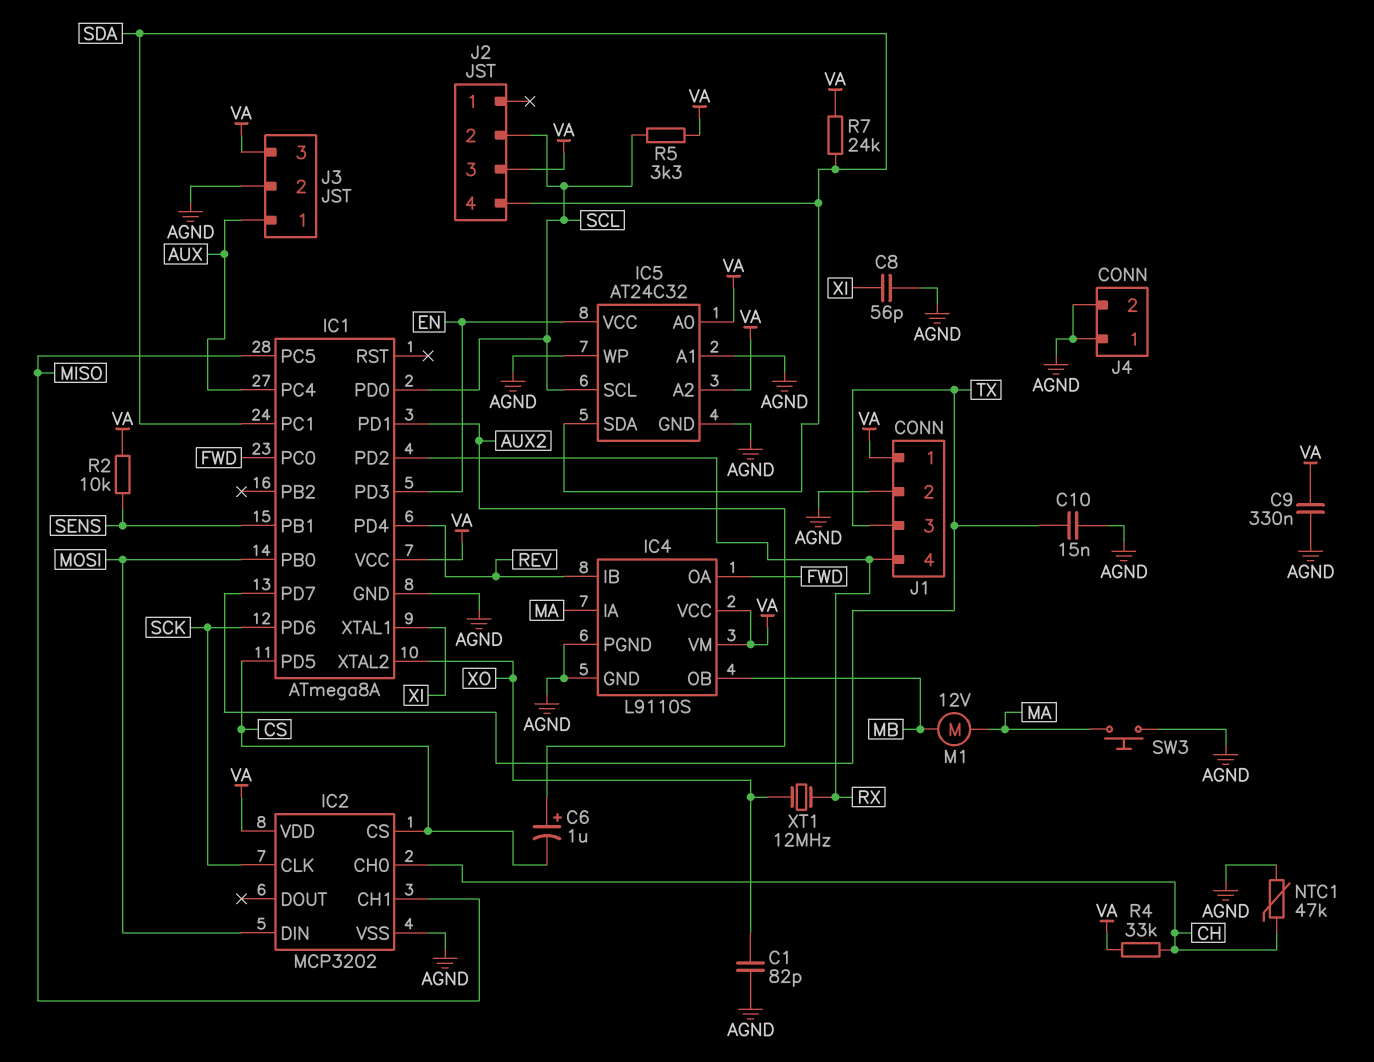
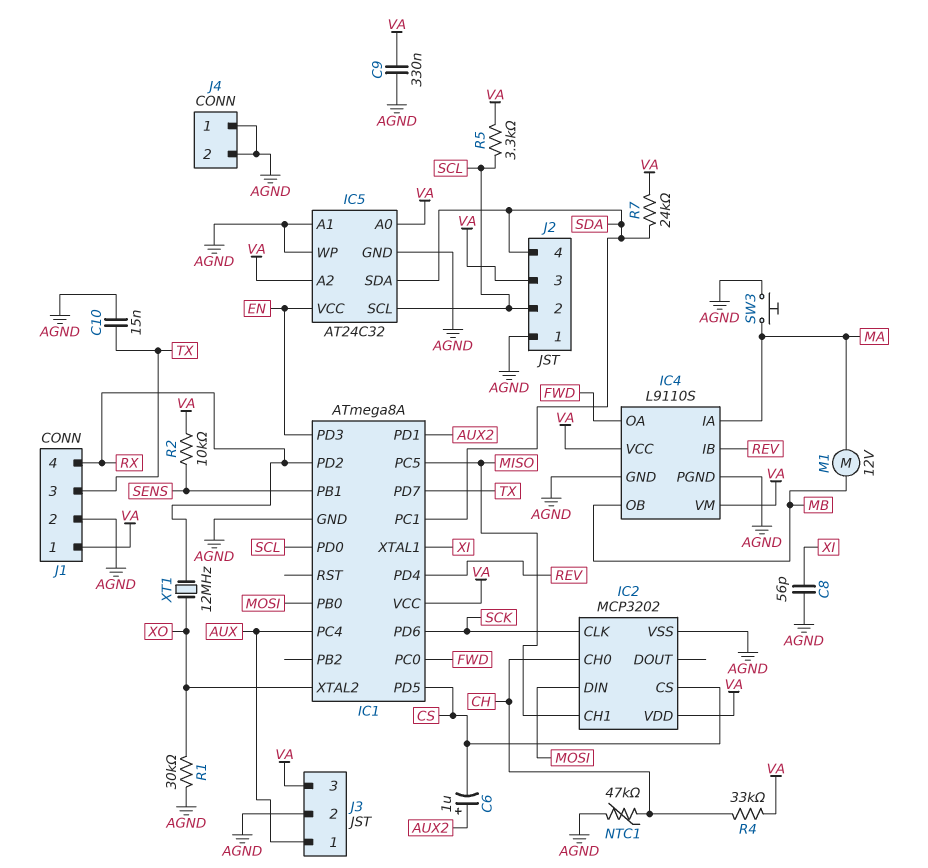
C1: 82pF (AGND, XO) -> none
J2 pin 1: none -> AGND
R1: none -> 30k (AGND, XO)

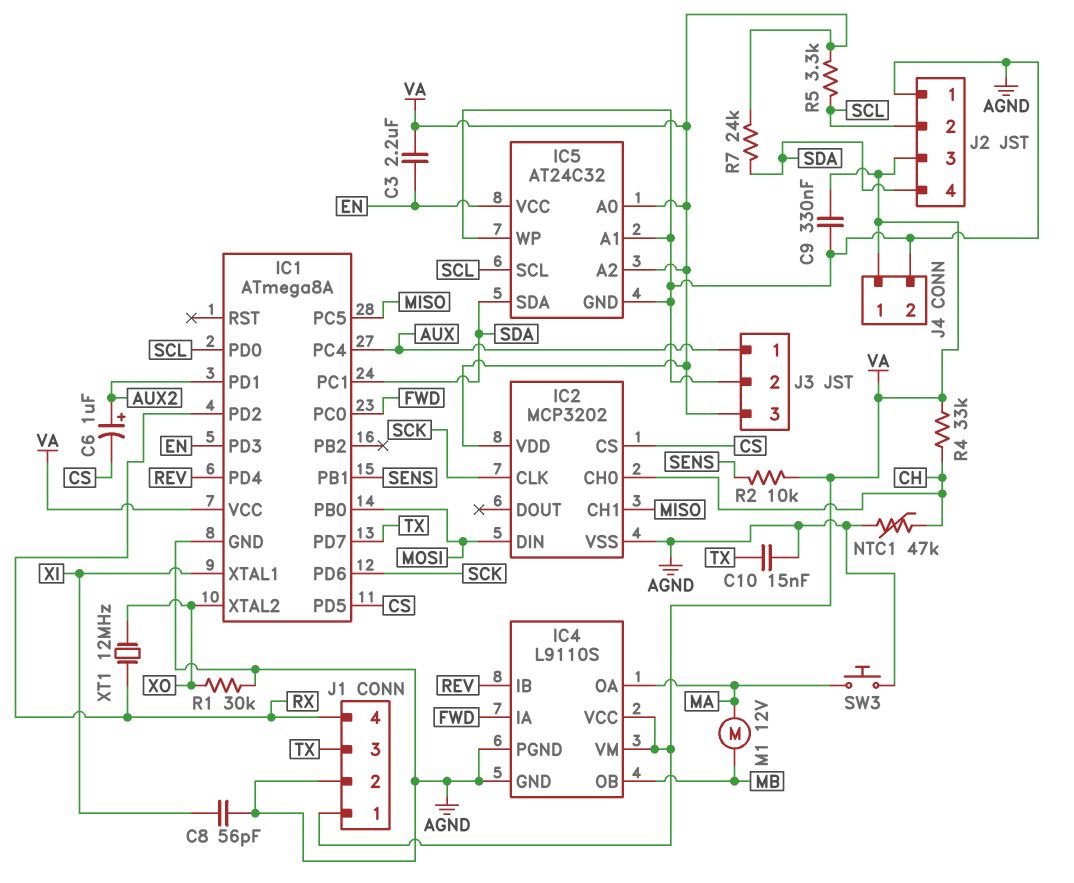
C3: none -> 2.2uF (EN, VA)
IC4 pin IA: MA -> FWD
IC4 pin OA: FWD -> MA
J4 pin 1: AGND -> VA

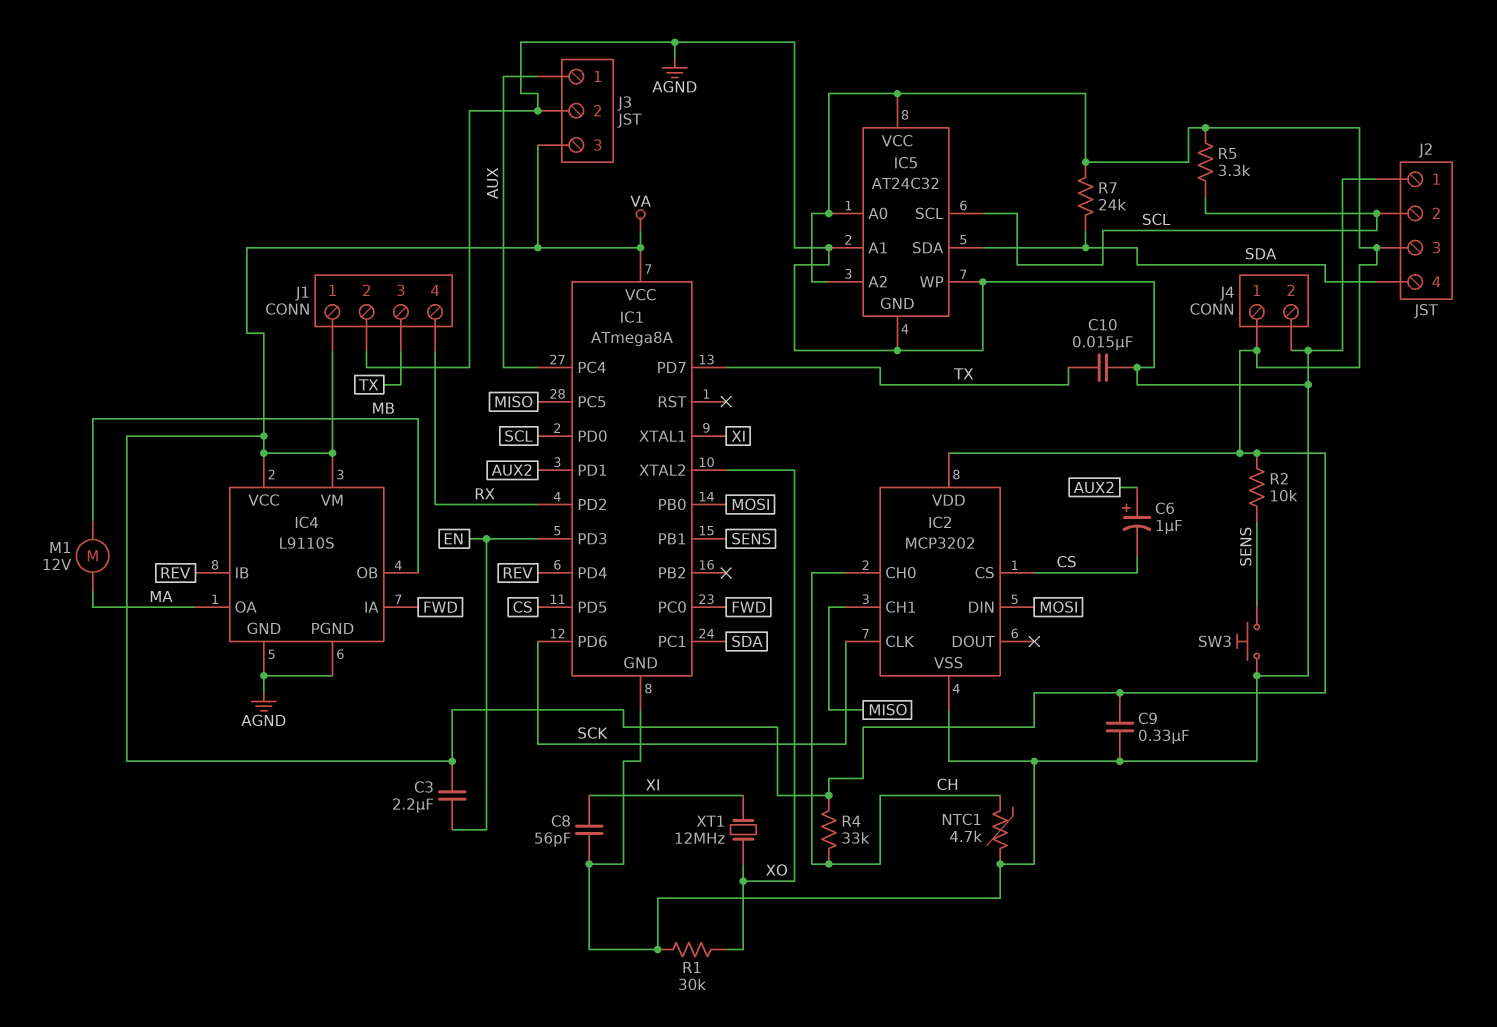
IC5 pin VCC: EN -> VA
NTC1: 47k (AGND, CH) -> 4.7k (AGND, CH)
SW3: button (AGND, MA) -> button (AGND, SENS)
XT1: 12MHz (RX, XO) -> 12MHz (XI, XO)

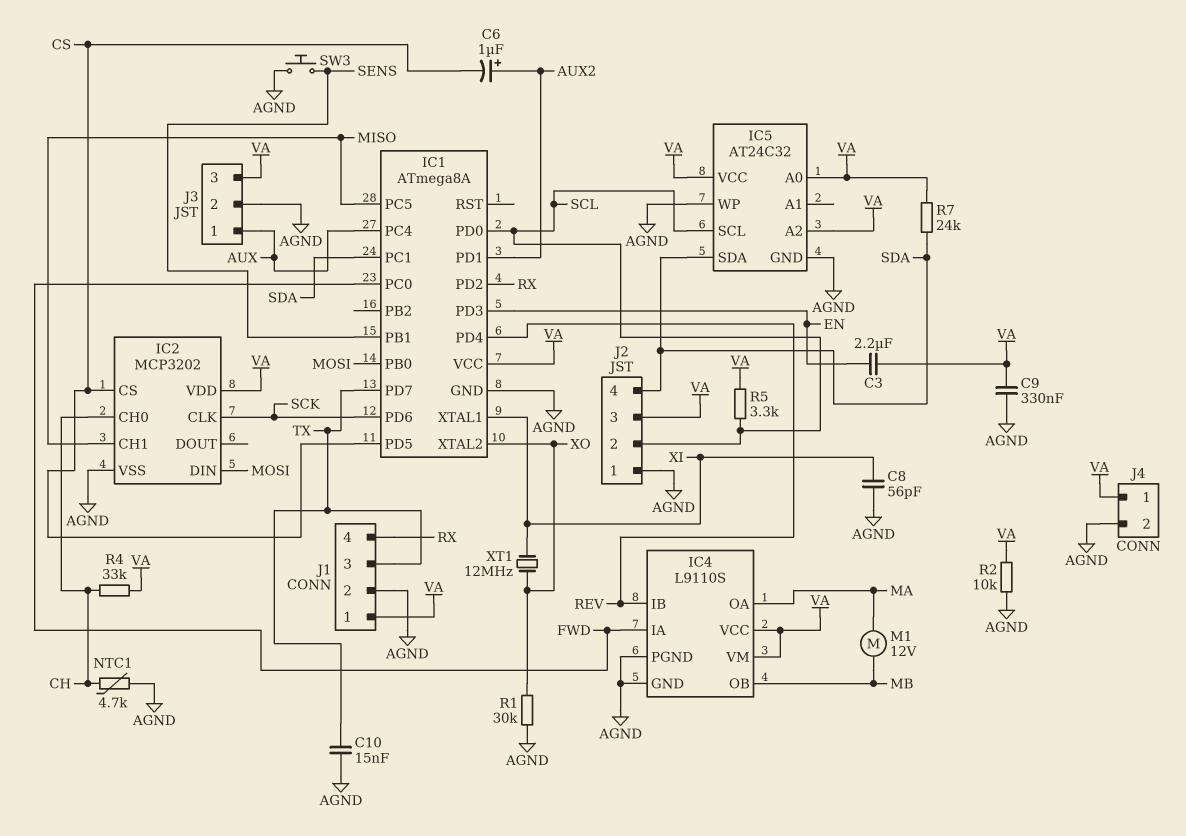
IC5 pin A1: AGND -> none
R2: 10k (SENS, VA) -> 10k (AGND, VA)

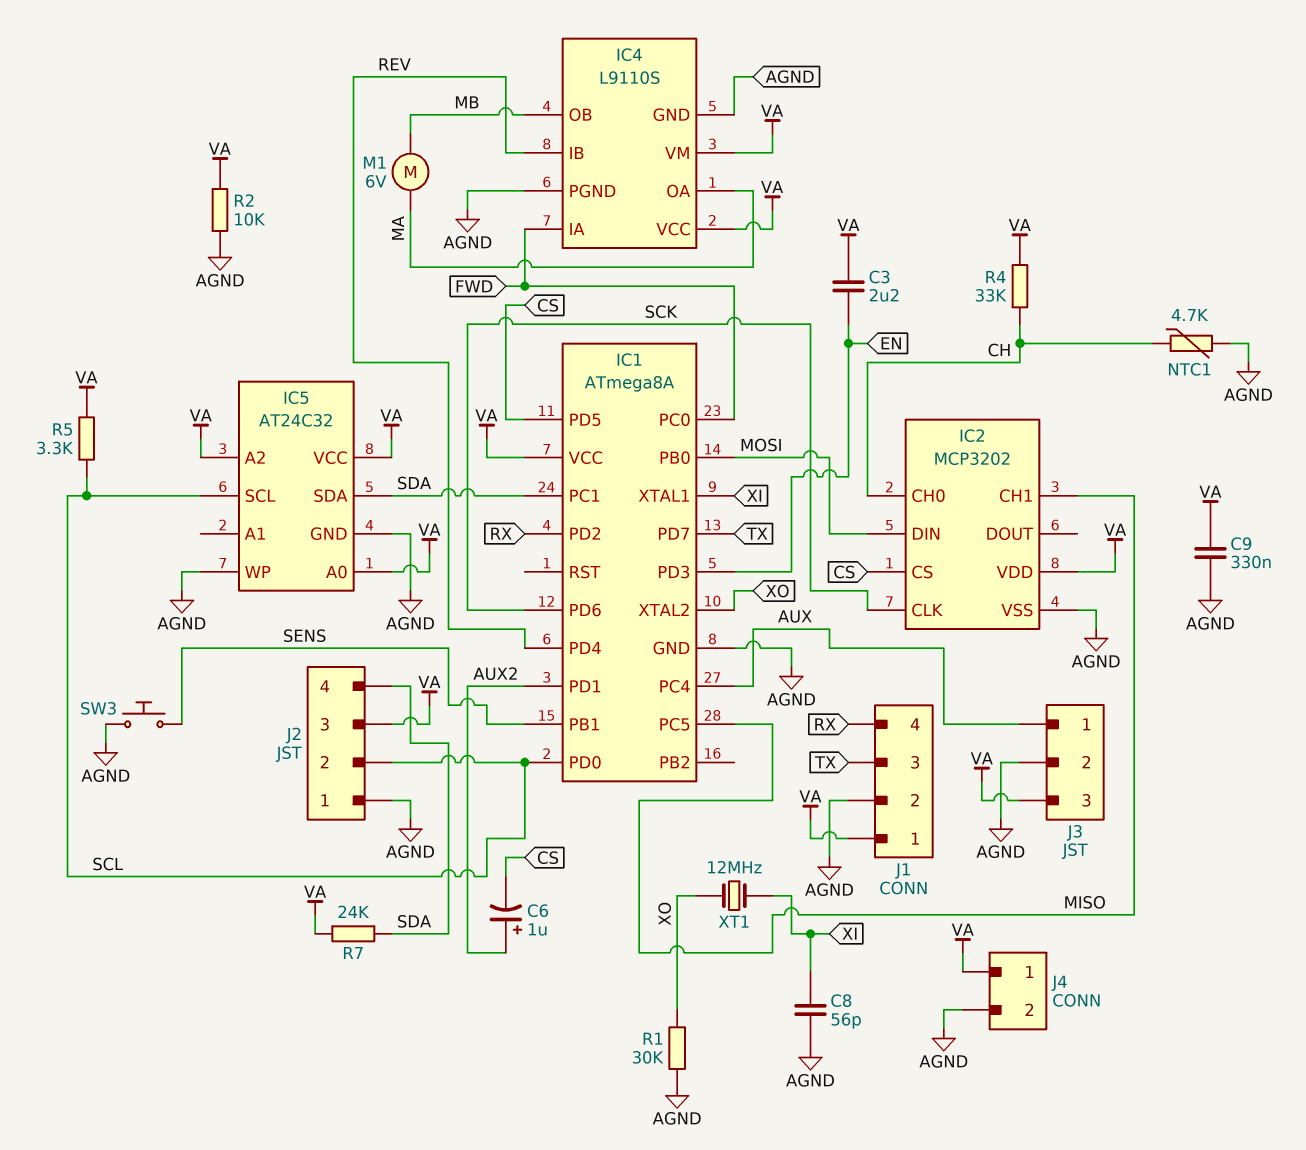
C10: 15nF (AGND, TX) -> none
M1: motor 12V (MA, MB) -> motor 6V (MA, MB)

